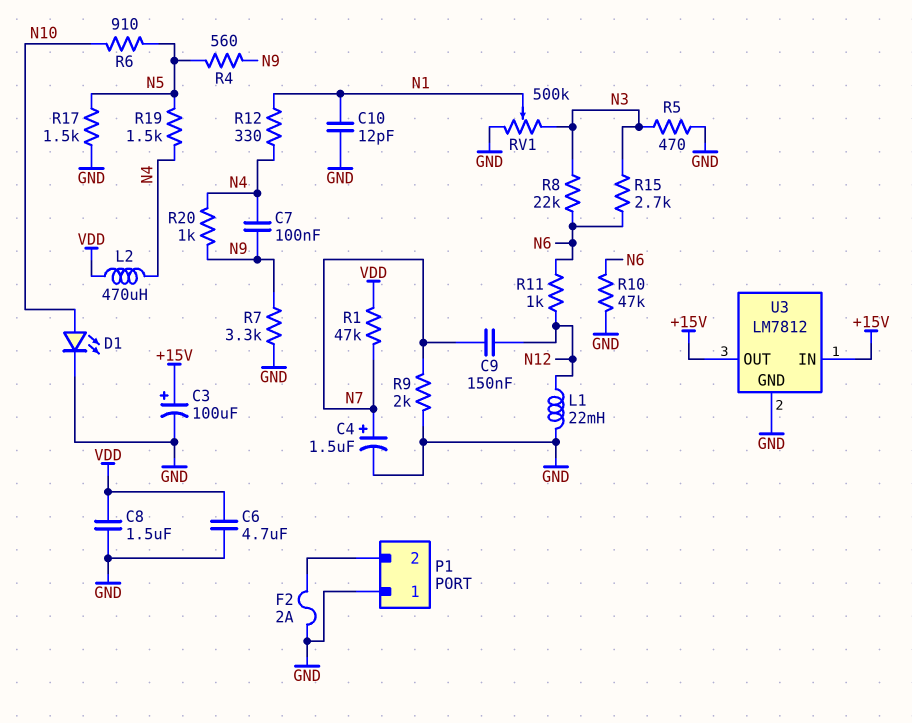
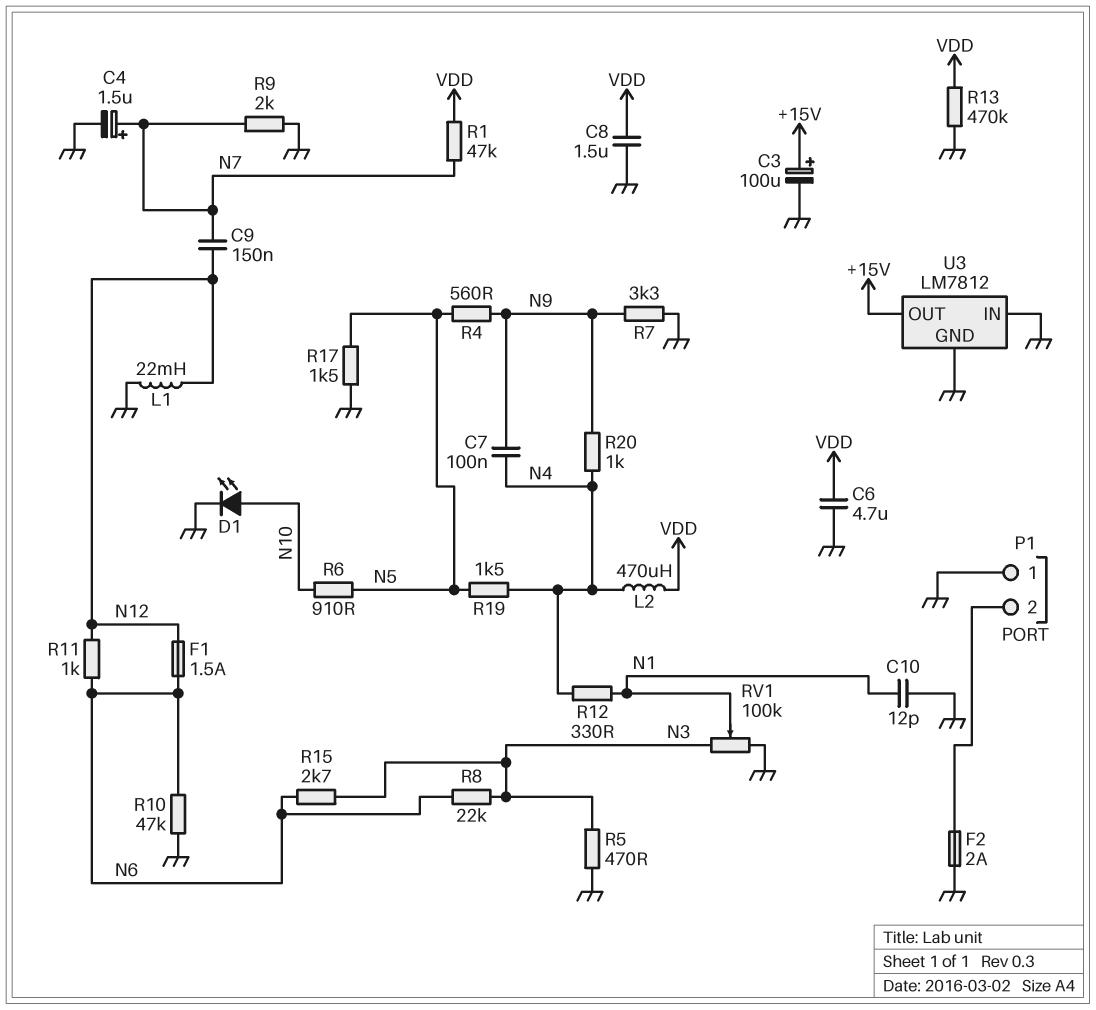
F1: none -> 1.5A (N6, N12)
R13: none -> 470k (GND, VDD)
RV1: 500k (GND, N3, wiper N1) -> 100k (GND, N3, wiper N1)
U3 pin IN: +15V -> GND

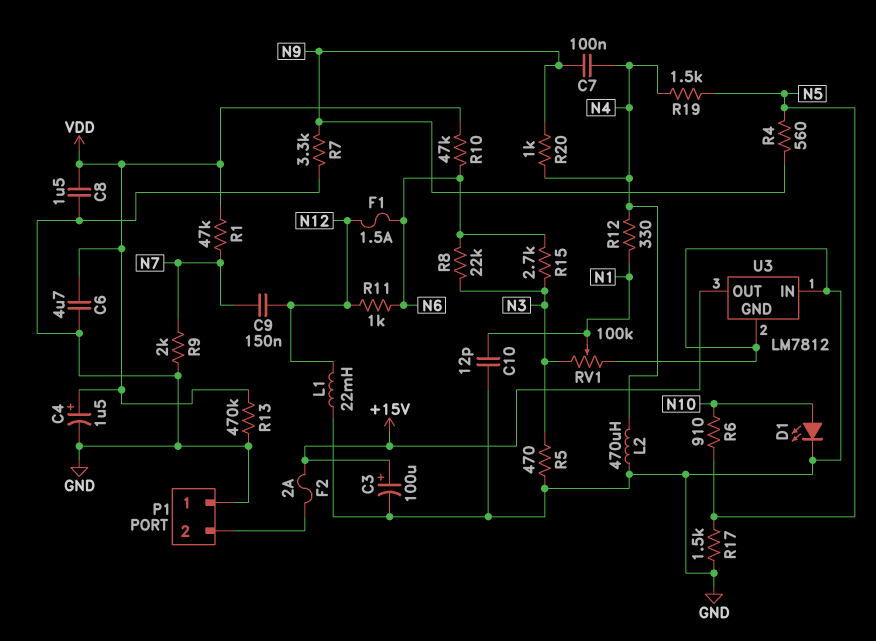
C4: 1.5uF (plus N7, minus GND) -> 1.5uF (plus VDD, minus GND)
F2: 2A (GND, P1/2) -> 2A (+15V, P1/2)
L2: 470uH (N4, VDD) -> 470uH (GND, N4)
R10: 47k (GND, N6) -> 47k (N6, VDD)

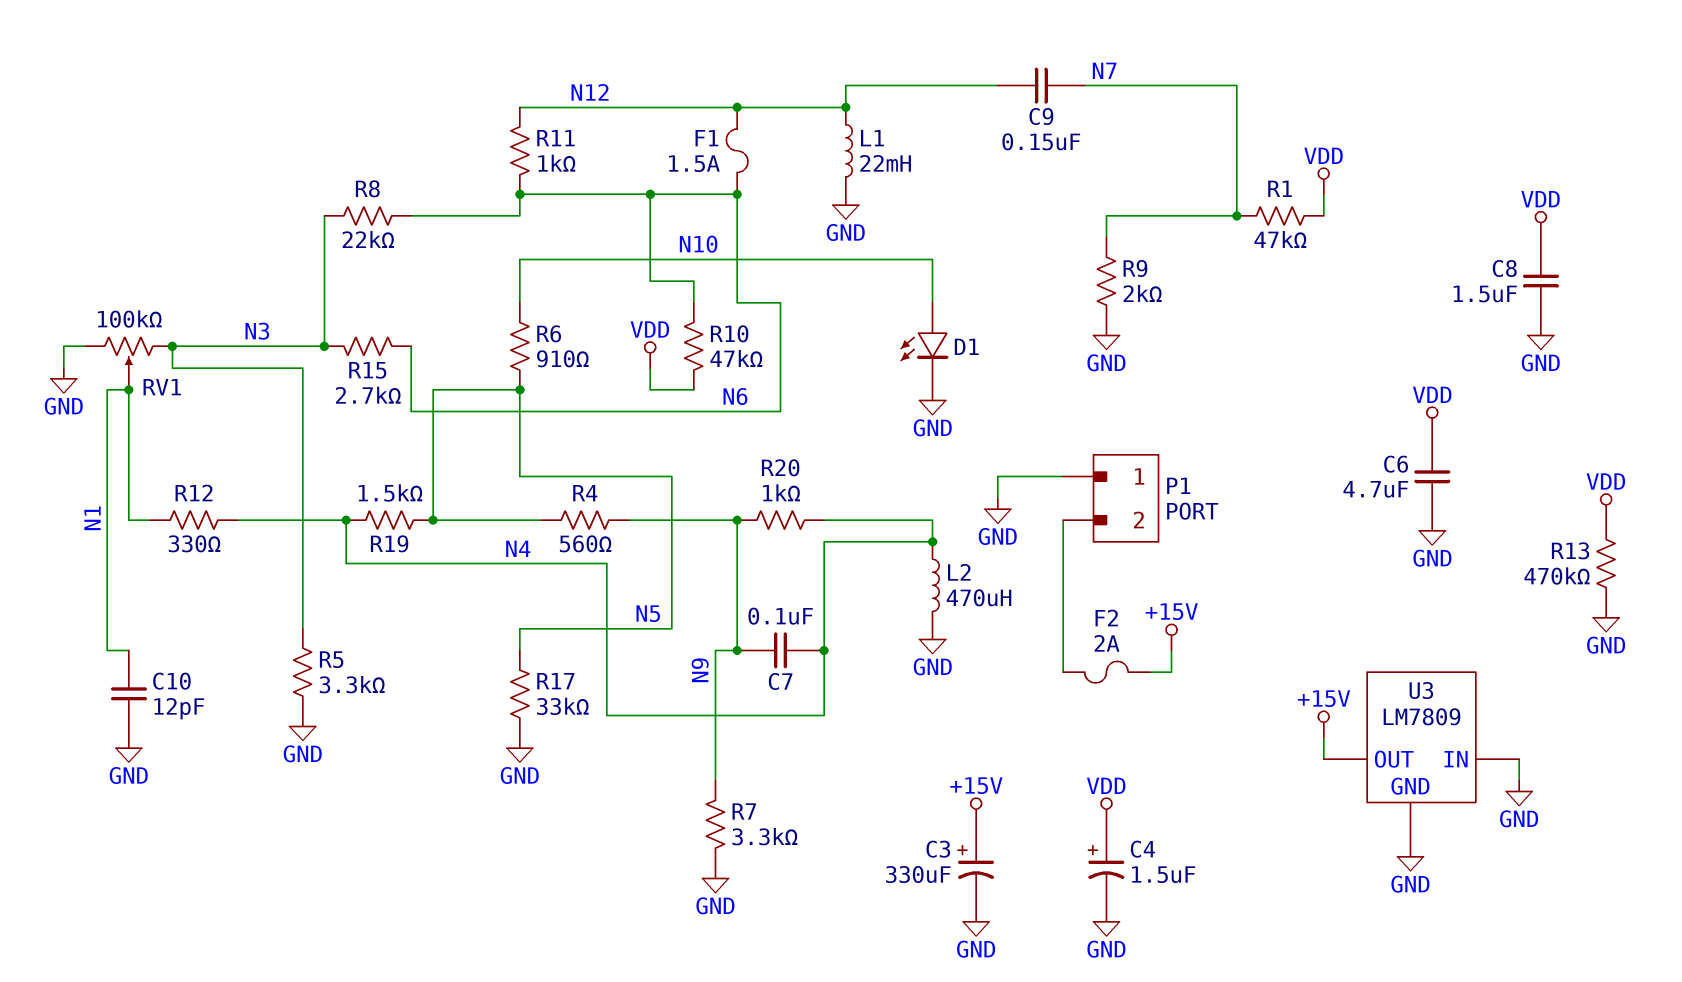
C3: 100uF (plus +15V, minus GND) -> 330uF (plus +15V, minus GND)
R5: 470 (GND, N3) -> 3.3k (GND, N3)
R17: 1.5k (GND, N5) -> 33k (GND, N5)
U3: LM7812 -> LM7809

